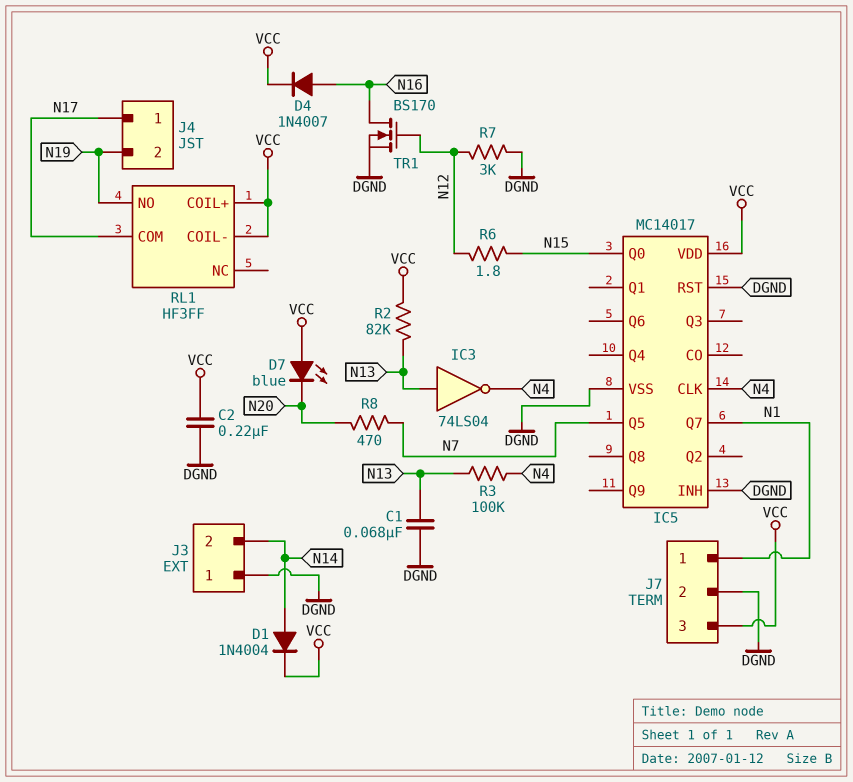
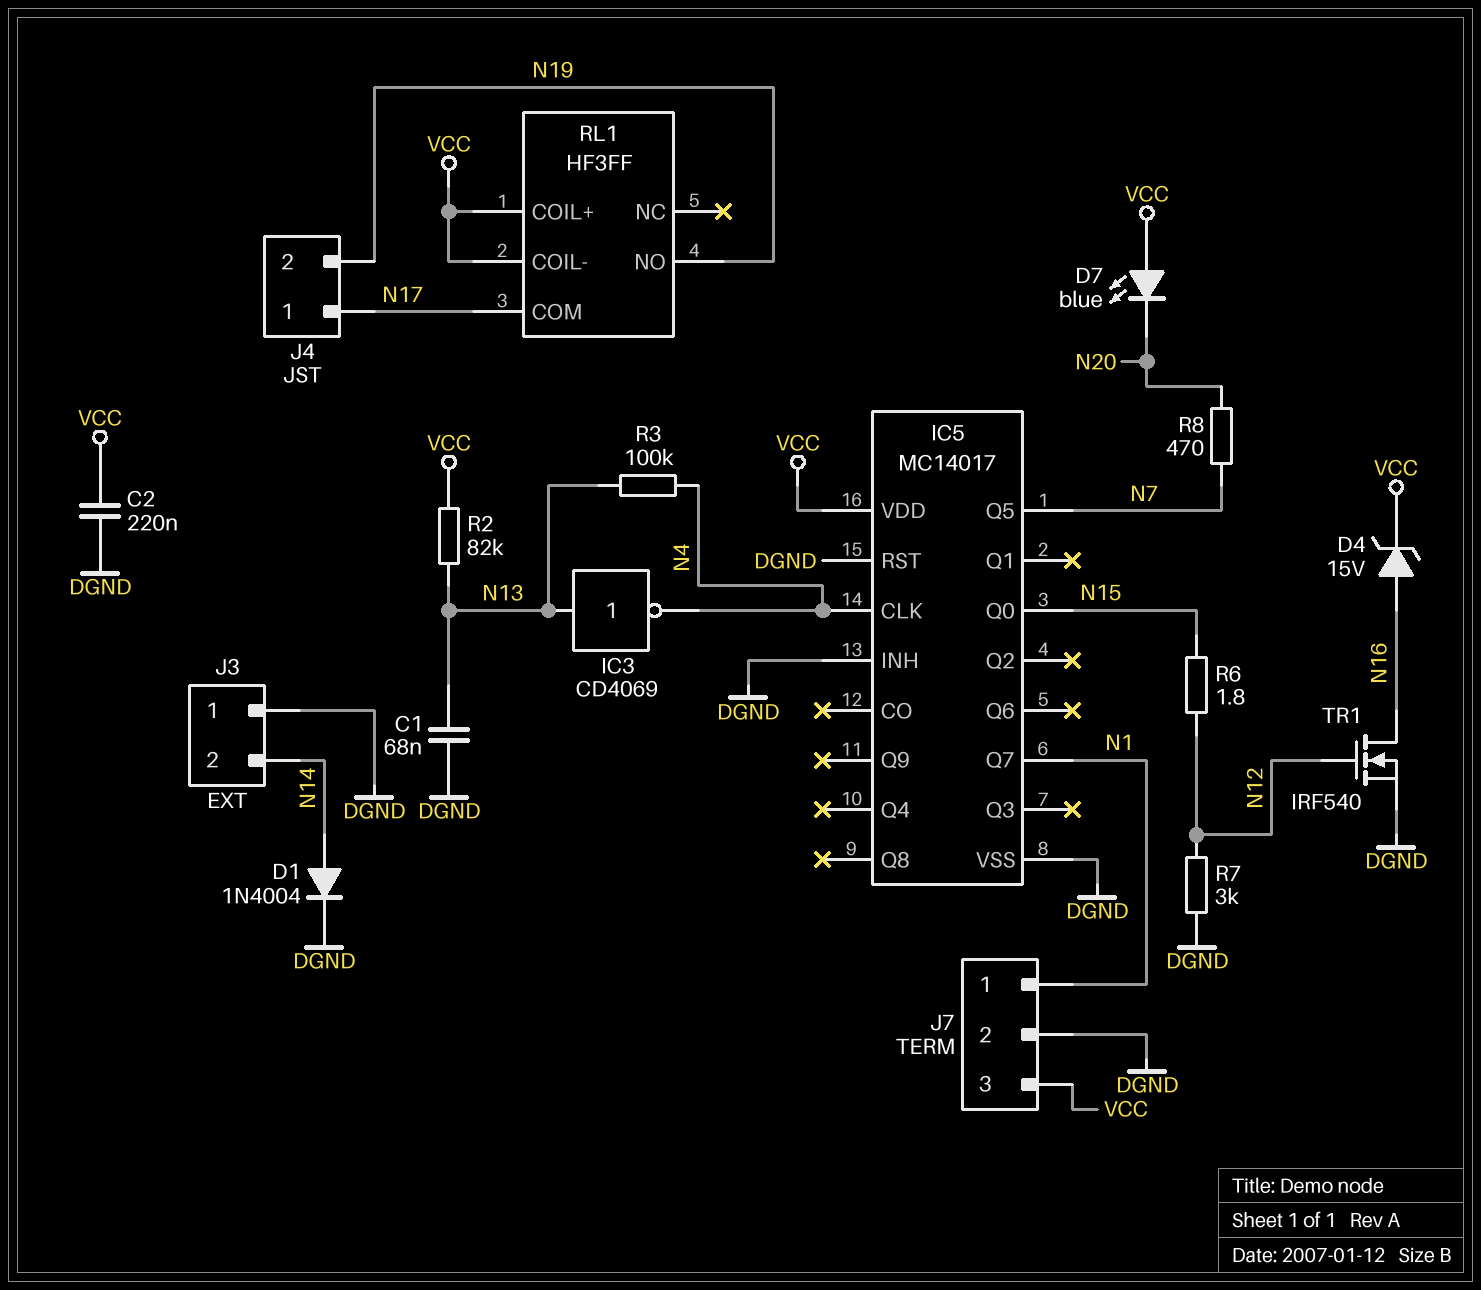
D1: diode 1N4004 (A N14, K VCC) -> diode 1N4004 (A N14, K DGND)
D4: diode 1N4007 (A N16, K VCC) -> zener 15V (A N16, K VCC)
IC3: NOT 74LS04 (in N13, out N4) -> NOT CD4069 (in N13, out N4)
TR1: NMOS BS170 (G N12, D N16, S DGND) -> NMOS IRF540 (G N12, D N16, S DGND)

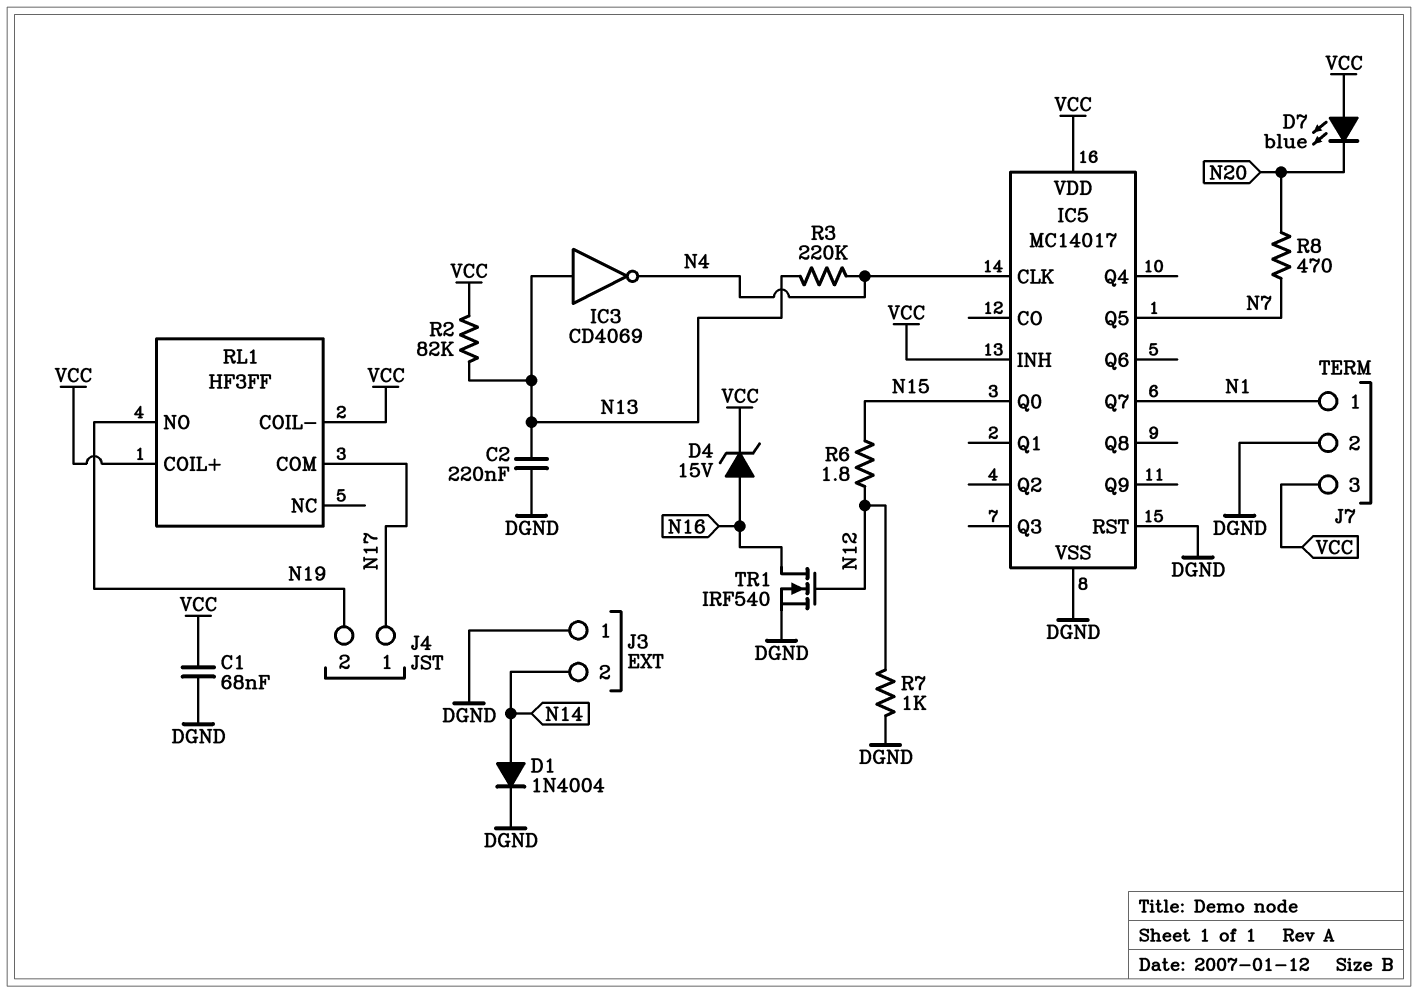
C1: 68nF (DGND, N13) -> 68nF (DGND, VCC)
C2: 220nF (DGND, VCC) -> 220nF (DGND, N13)
IC5 pin INH: DGND -> VCC
R3: 100k (N4, N13) -> 220k (N4, N13)
R7: 3k (DGND, N12) -> 1k (DGND, N12)

